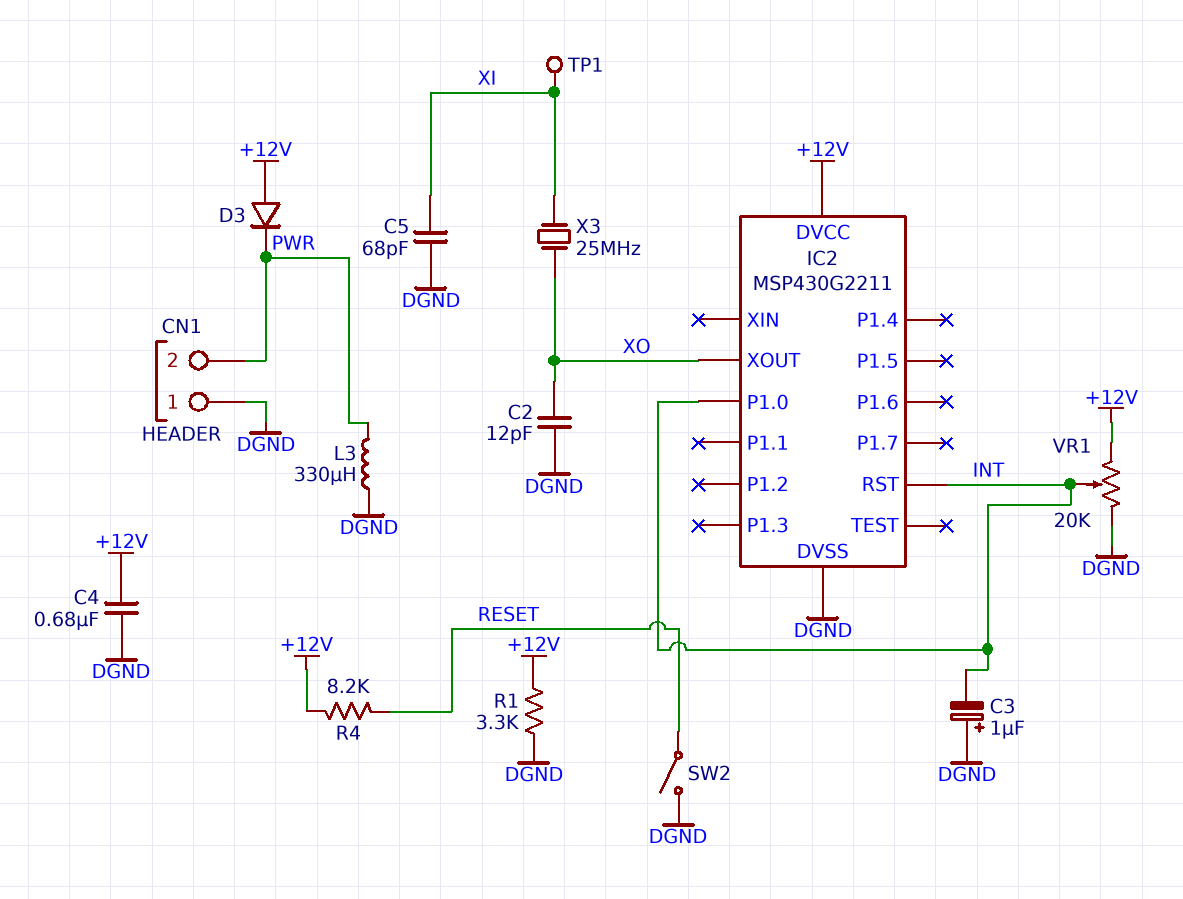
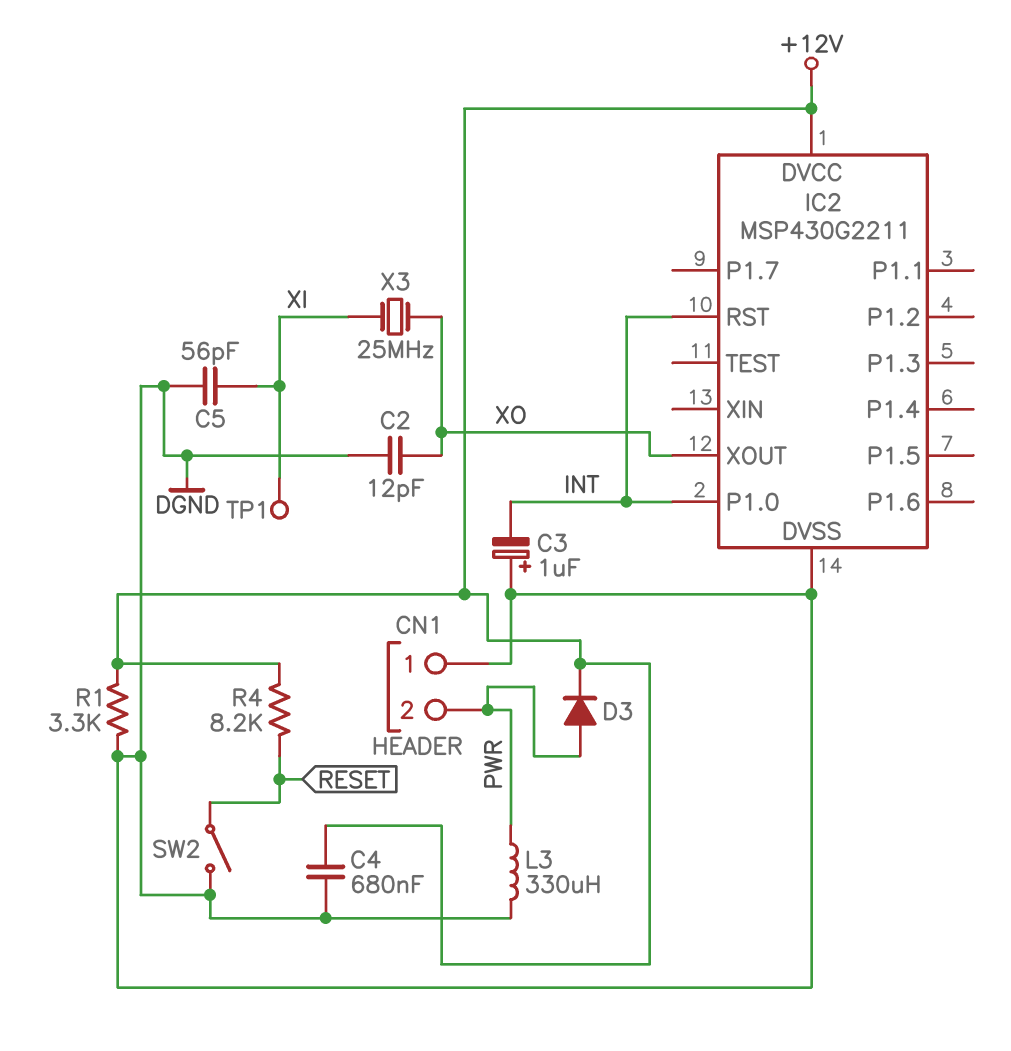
C5: 68pF (DGND, XI) -> 56pF (DGND, XI)
D3: diode (A +12V, K PWR) -> diode (A PWR, K +12V)
VR1: 20k (+12V, DGND, wiper INT) -> none

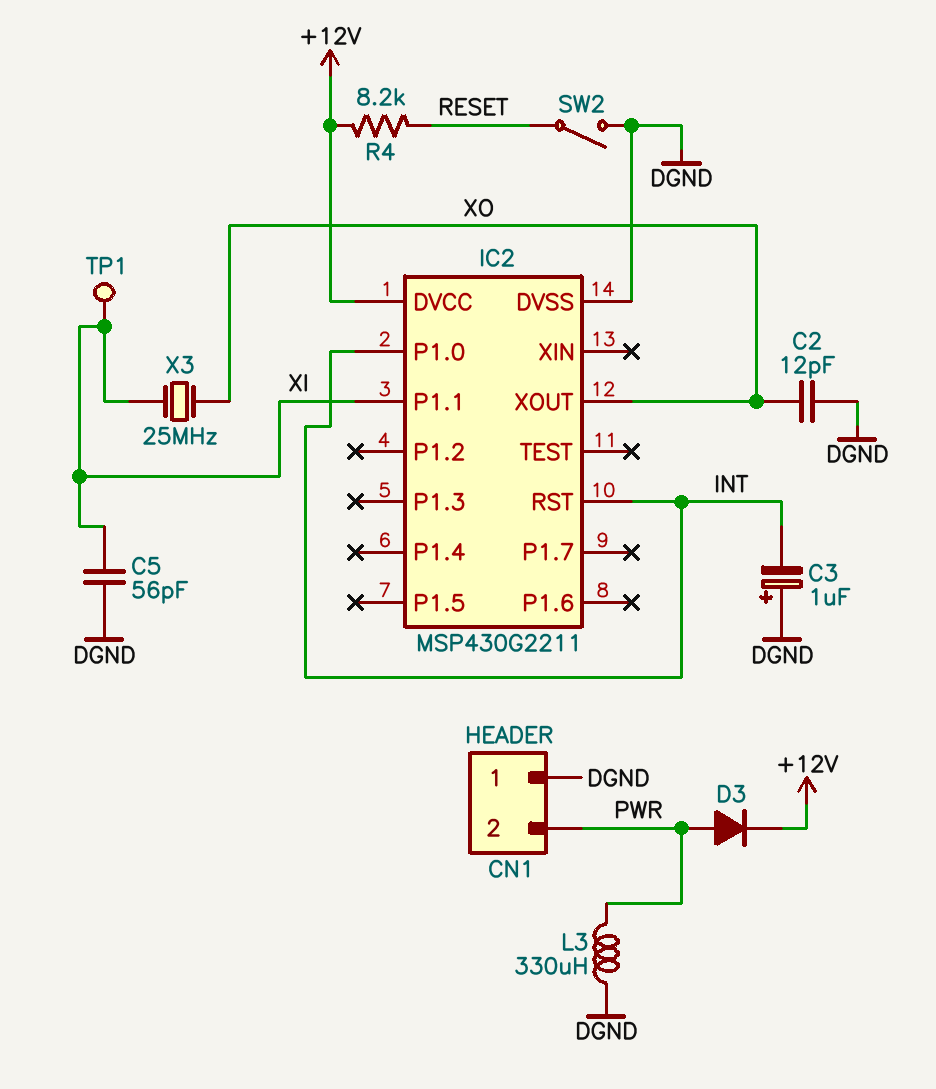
C4: 680nF (+12V, DGND) -> none
IC2 pin P1.1: none -> XI
R1: 3.3k (+12V, DGND) -> none

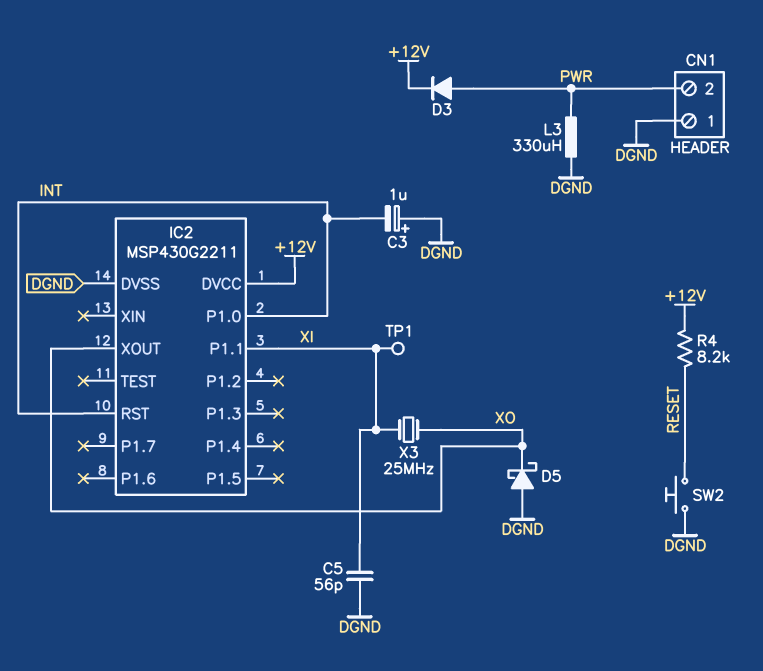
C2: 12pF (DGND, XO) -> none
D5: none -> schottky (A DGND, K XO)
SW2: switch (DGND, RESET) -> button (DGND, RESET)

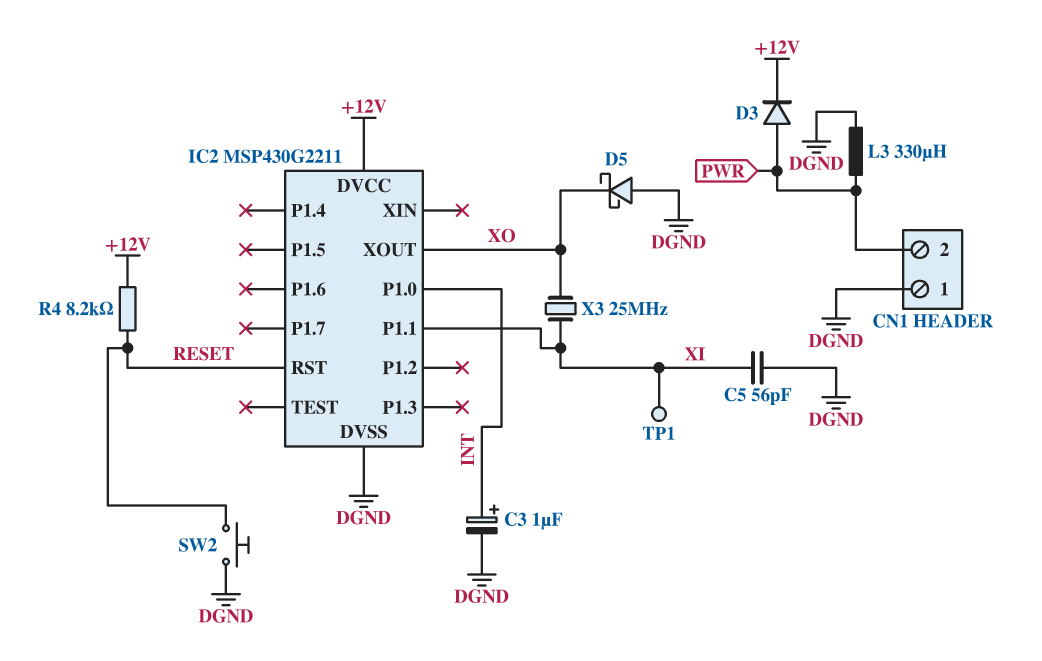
C3: 1uF (plus DGND, minus INT) -> 1uF (plus INT, minus DGND)
IC2 pin RST: INT -> RESET

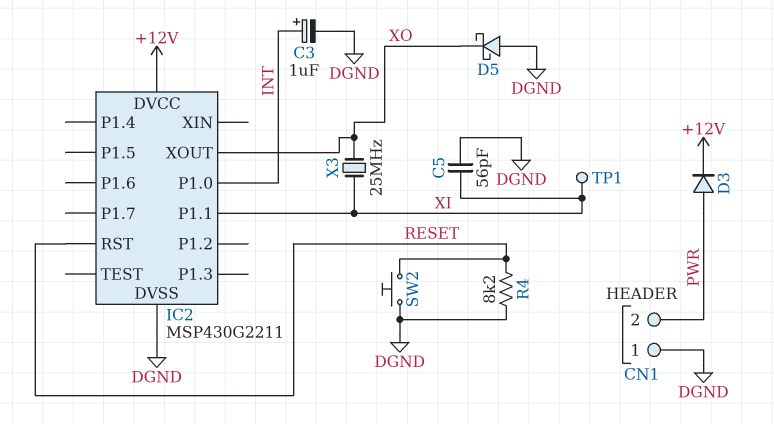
L3: 330uH (DGND, PWR) -> none
R4: 8.2k (+12V, RESET) -> 8.2k (DGND, RESET)

